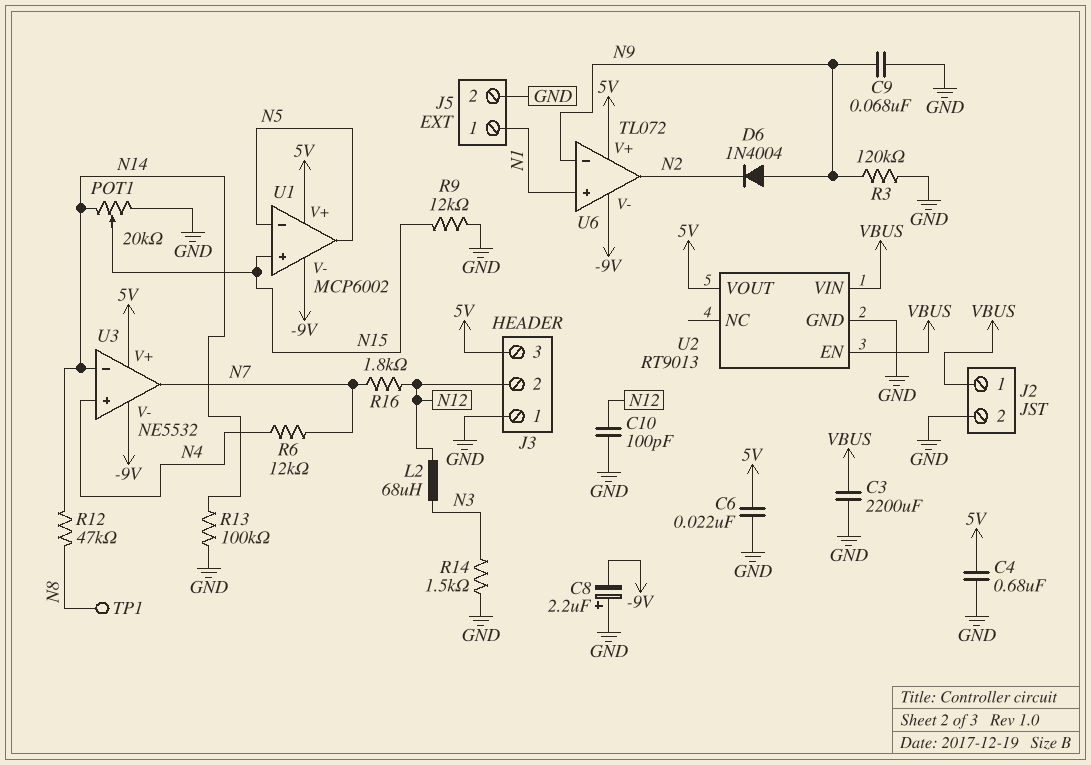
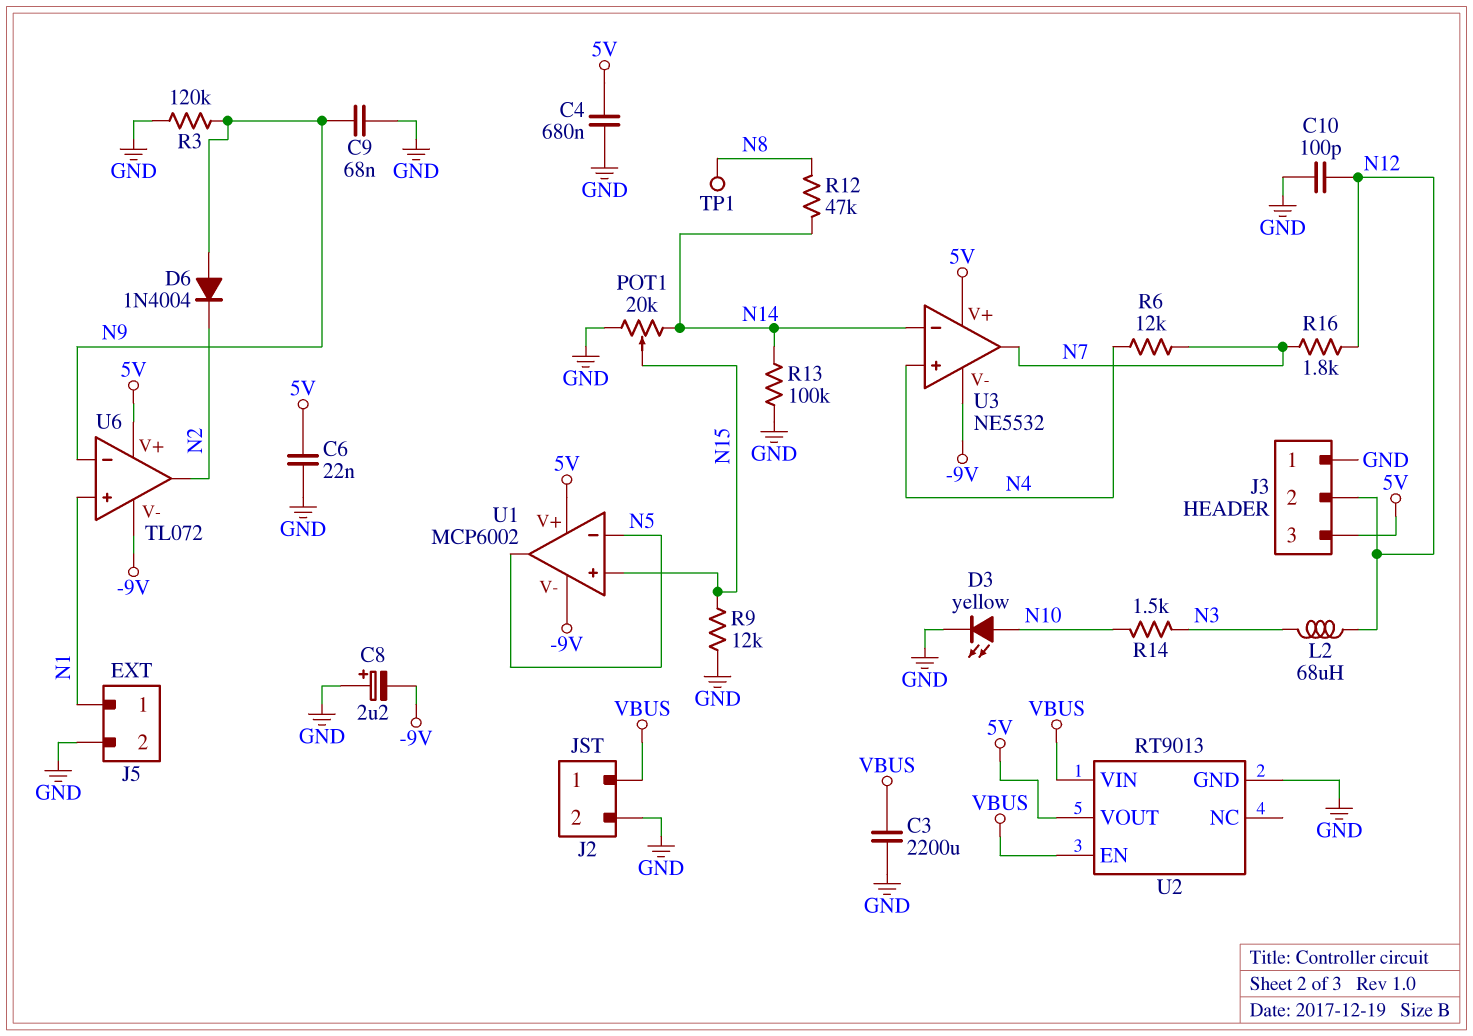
D3: none -> LED yellow (A N10, K GND)
R14: 1.5k (GND, N3) -> 1.5k (N3, N10)

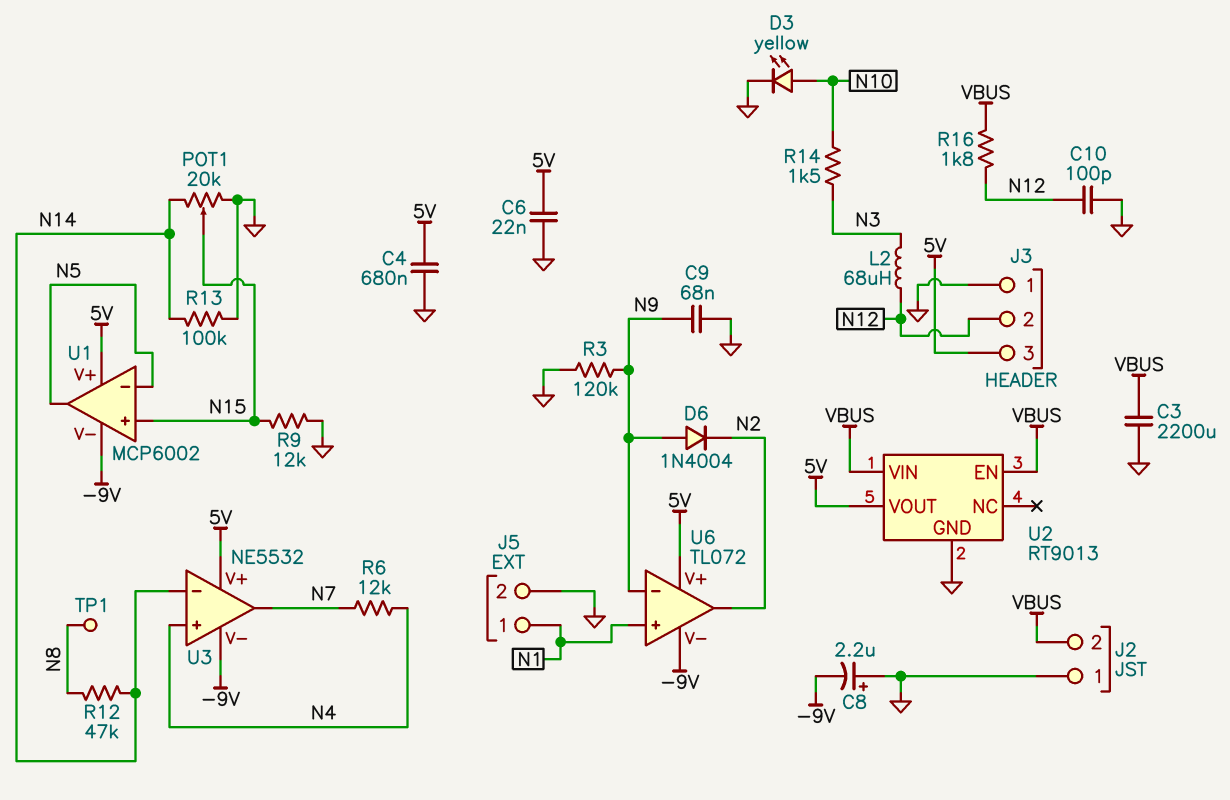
J2 pin 1: VBUS -> GND
J2 pin 2: GND -> VBUS
R16: 1.8k (N7, N12) -> 1.8k (N12, VBUS)

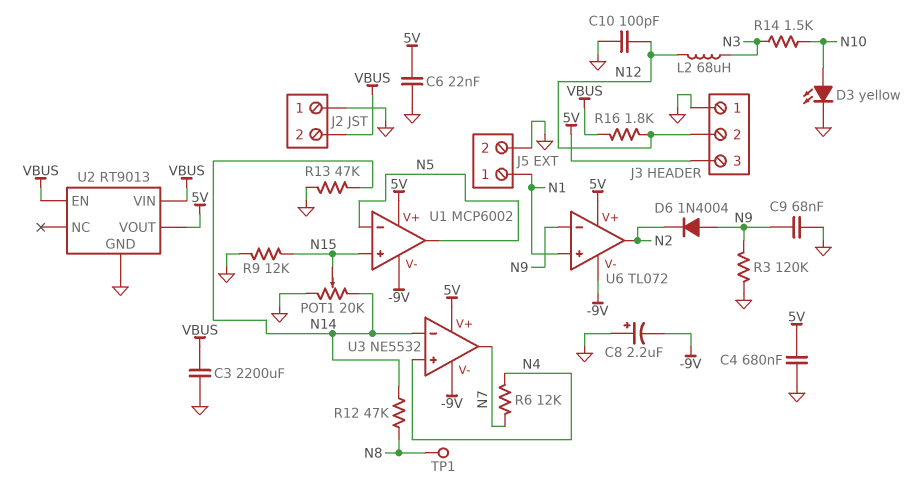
R13: 100k (GND, N14) -> 47k (GND, N14)

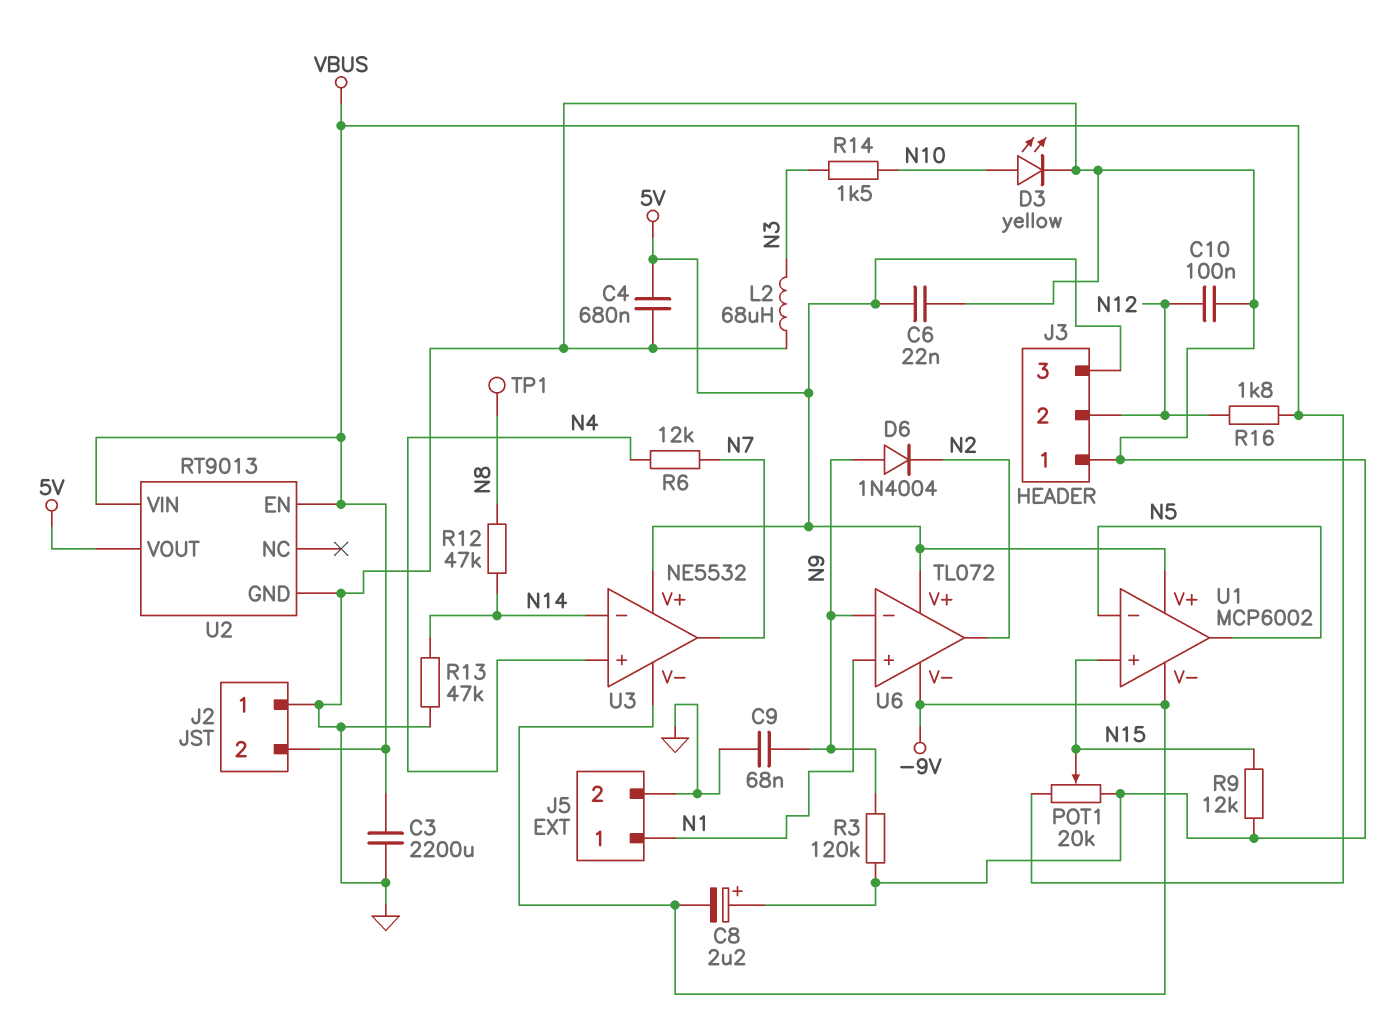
C10: 100pF (GND, N12) -> 100nF (GND, N12)
L2: 68uH (N3, N12) -> 68uH (GND, N3)
POT1: 20k (GND, N14, wiper N15) -> 20k (GND, VBUS, wiper N15)

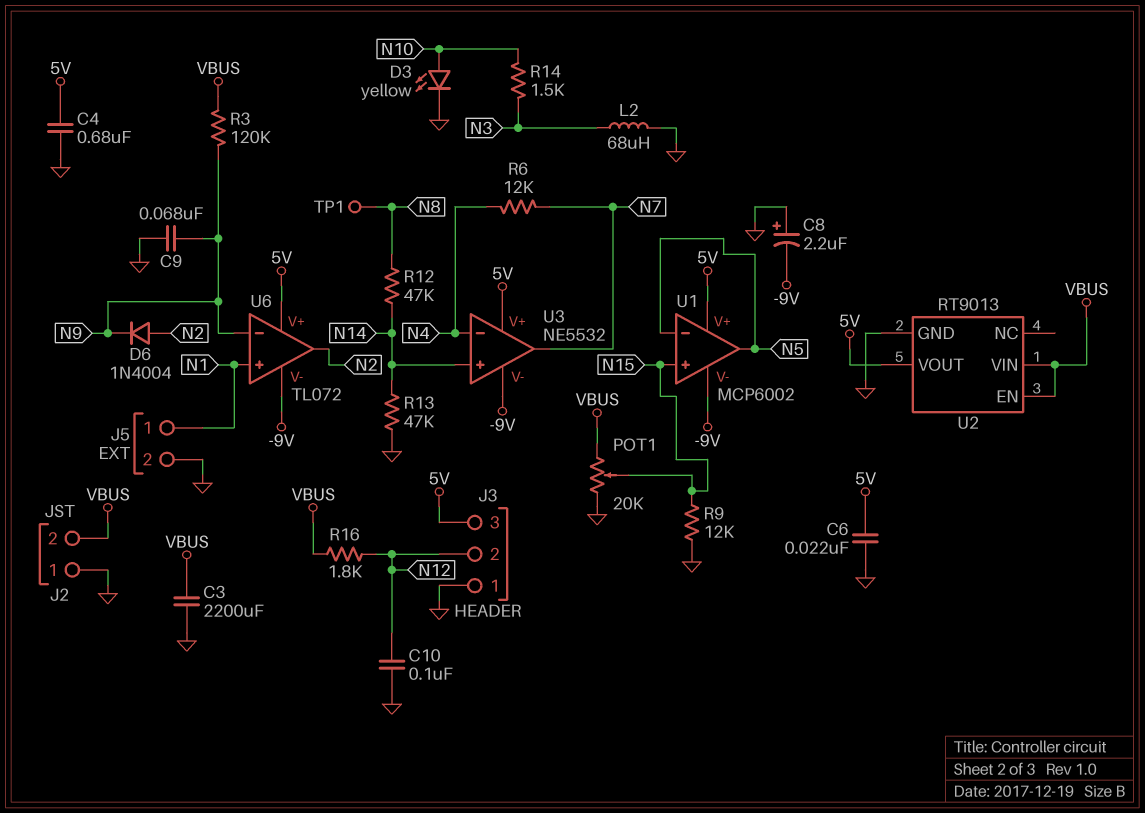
D6: diode 1N4004 (A N9, K N2) -> diode 1N4004 (A N2, K N9)
R3: 120k (GND, N9) -> 120k (N9, VBUS)
U3 pin in+: N4 -> N14
U3 pin in-: N14 -> N4

